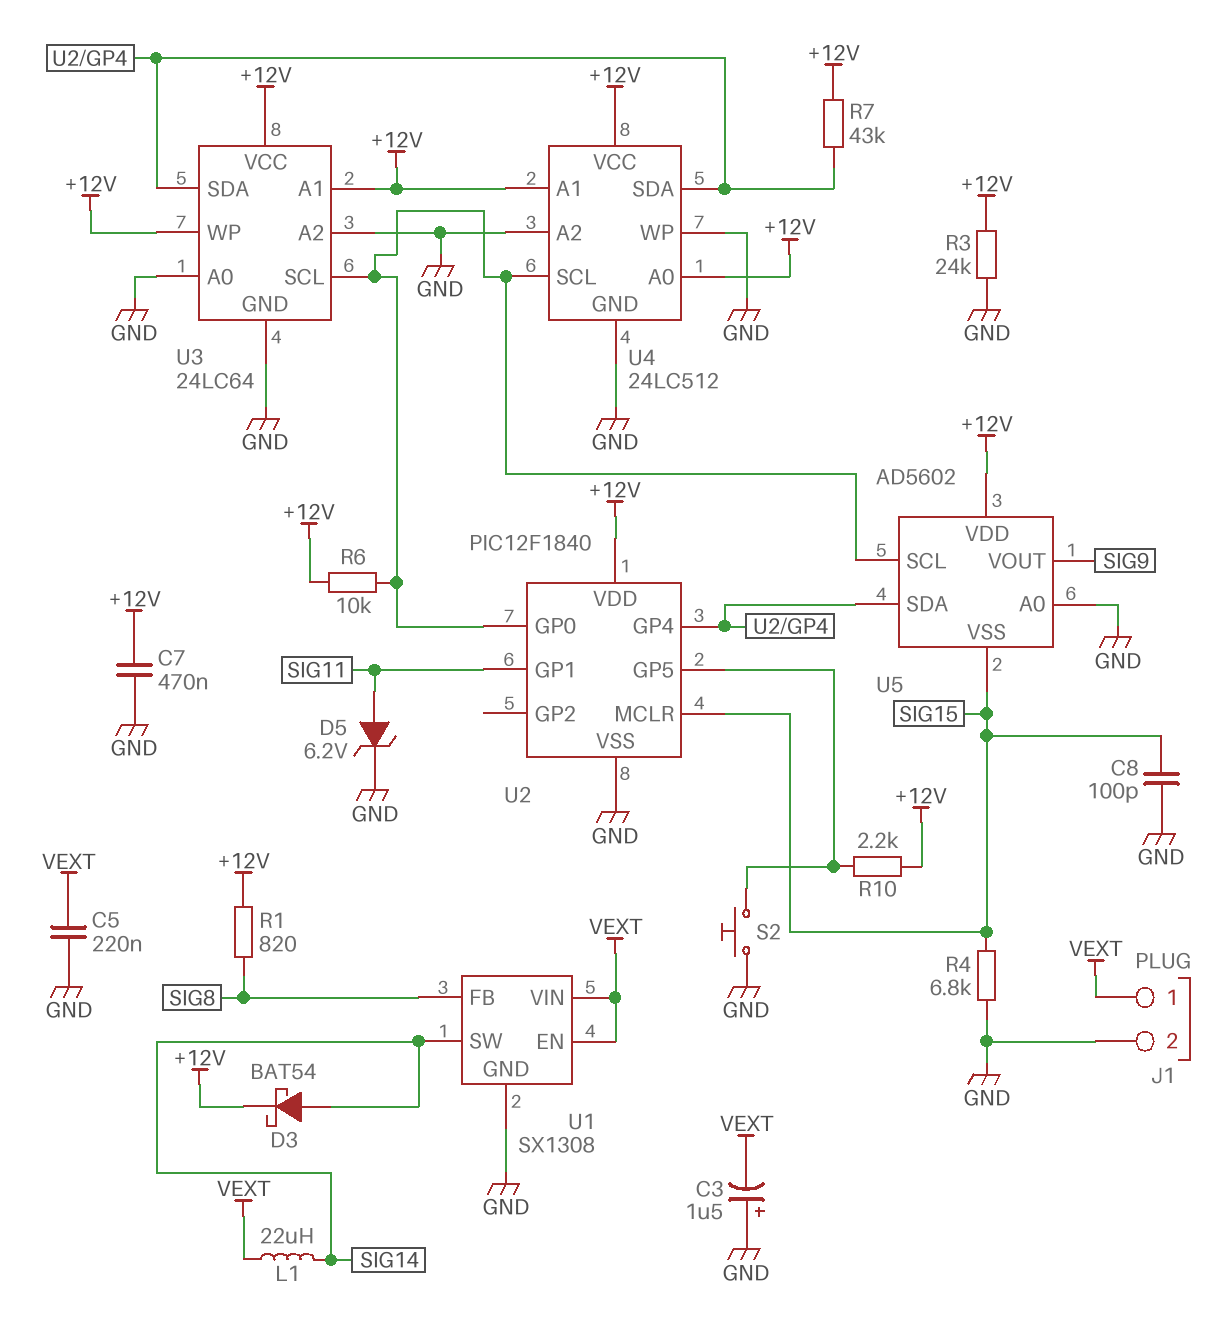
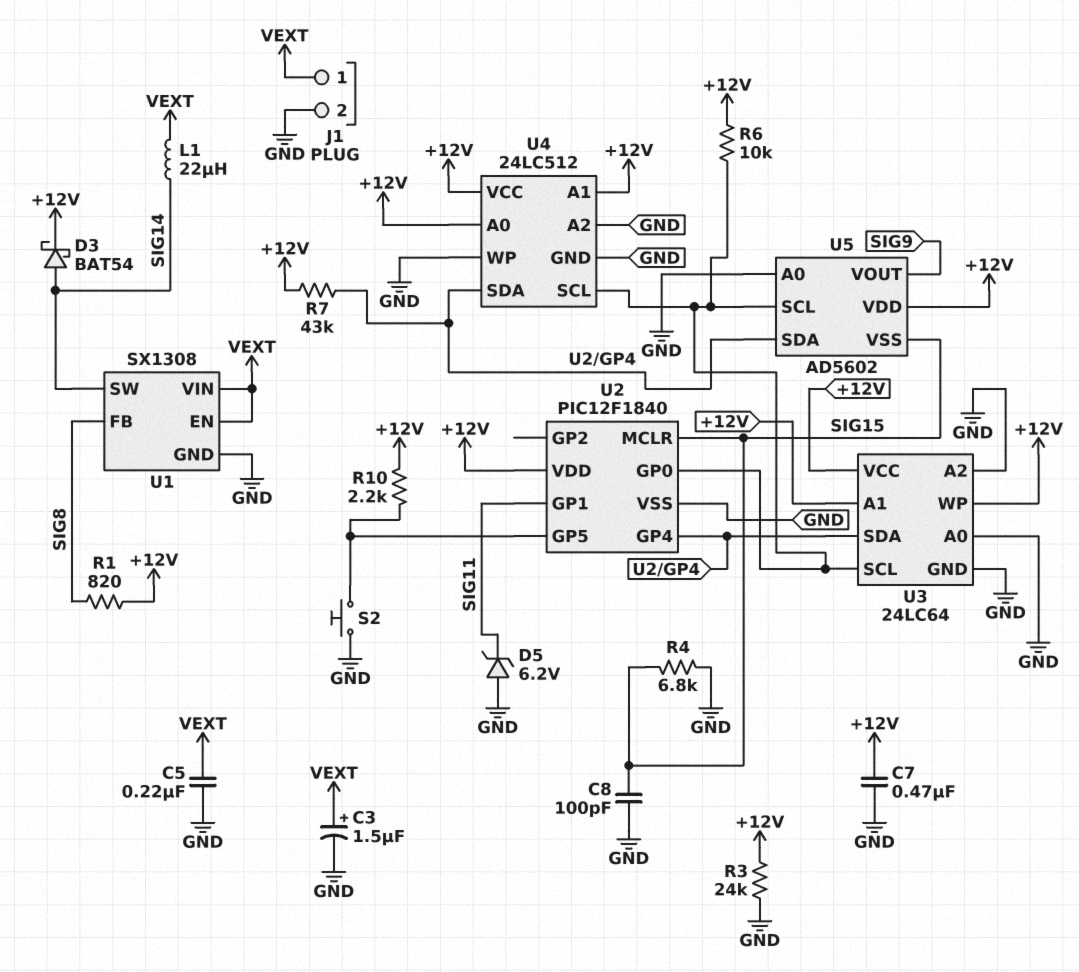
C3: 1.5uF (plus GND, minus VEXT) -> 1.5uF (plus VEXT, minus GND)
D5: zener 6.2V (A SIG11, K GND) -> zener 6.2V (A GND, K SIG11)

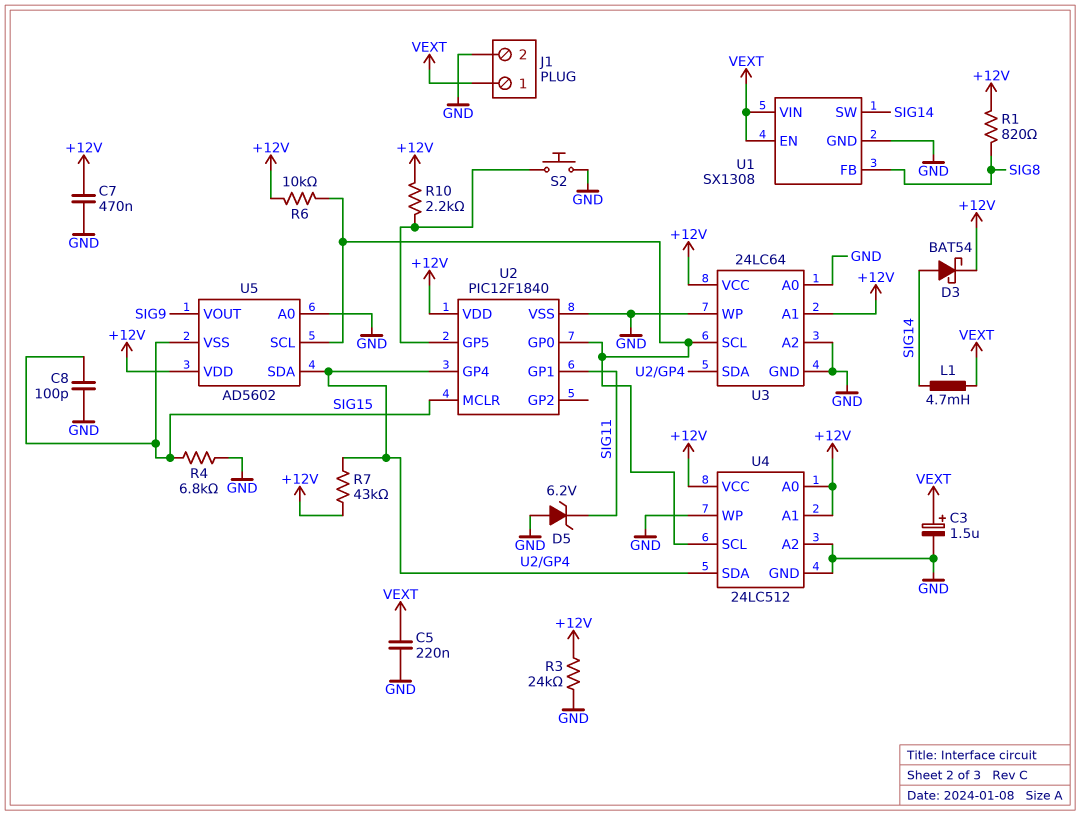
L1: 22uH (SIG14, VEXT) -> 4.7mH (SIG14, VEXT)
U3 pin WP: +12V -> GND

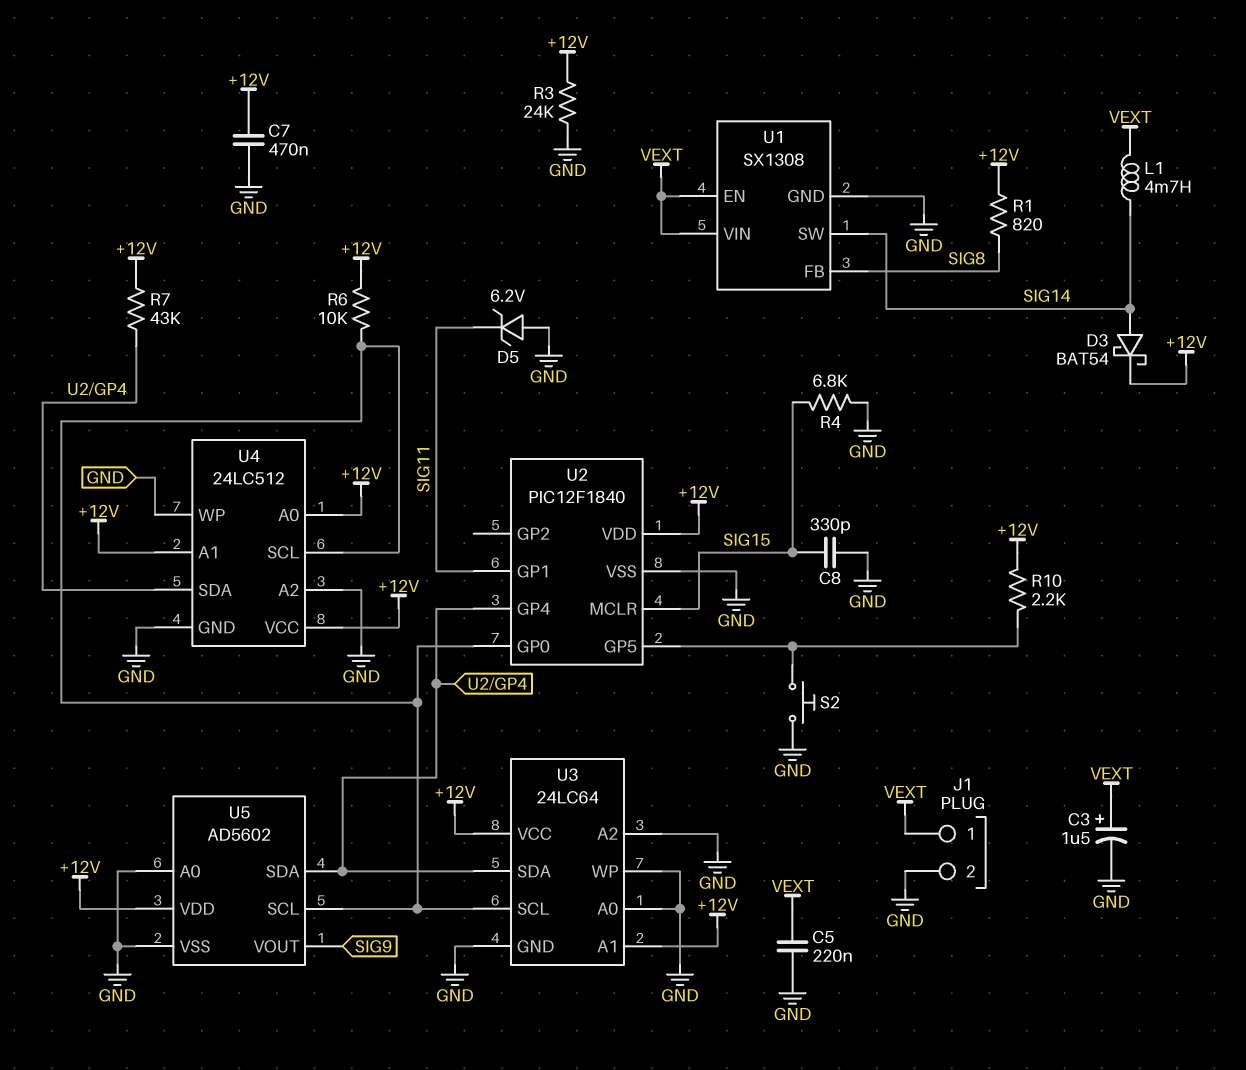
C8: 100pF (GND, SIG15) -> 330pF (GND, SIG15)
U5 pin VSS: SIG15 -> GND

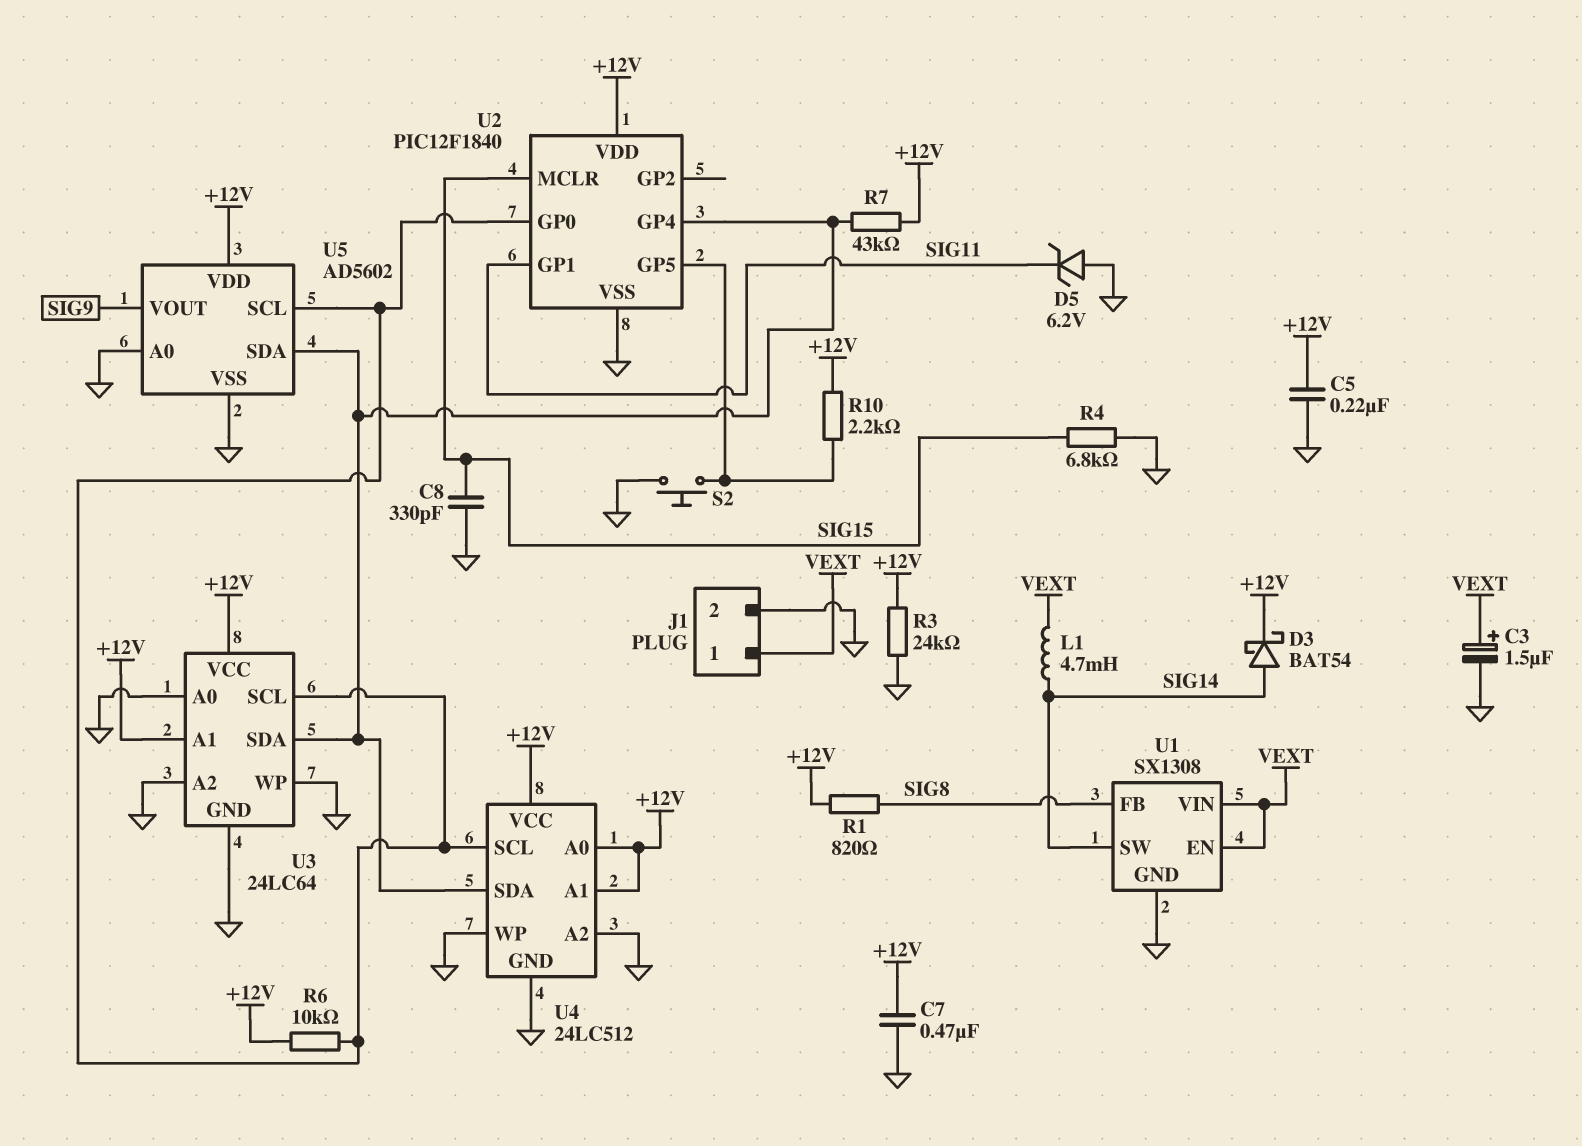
C5: 220nF (GND, VEXT) -> 220nF (+12V, GND)

